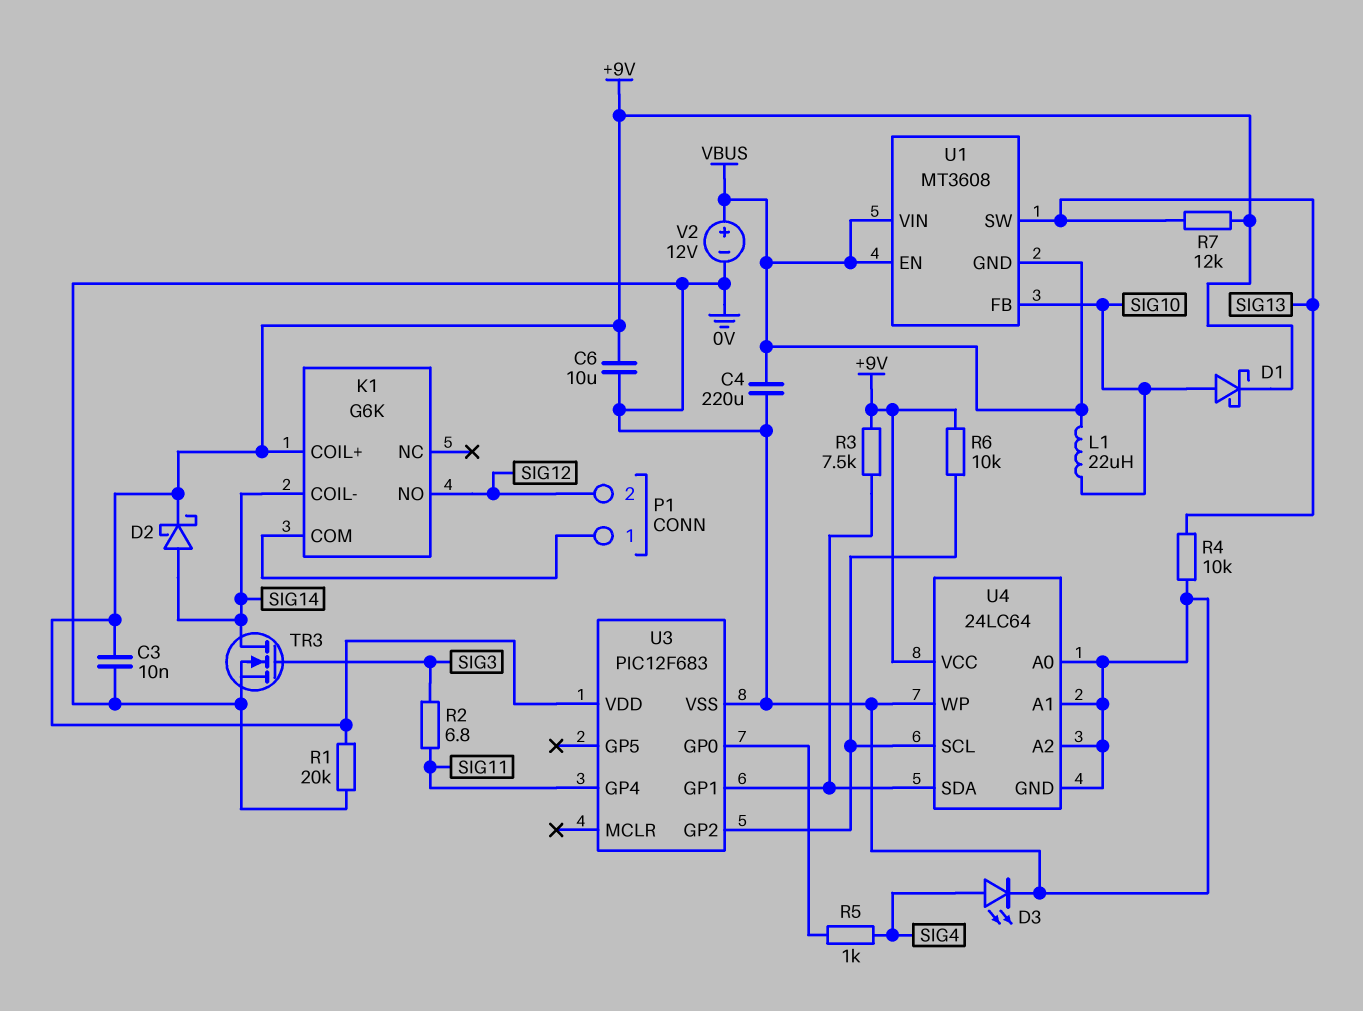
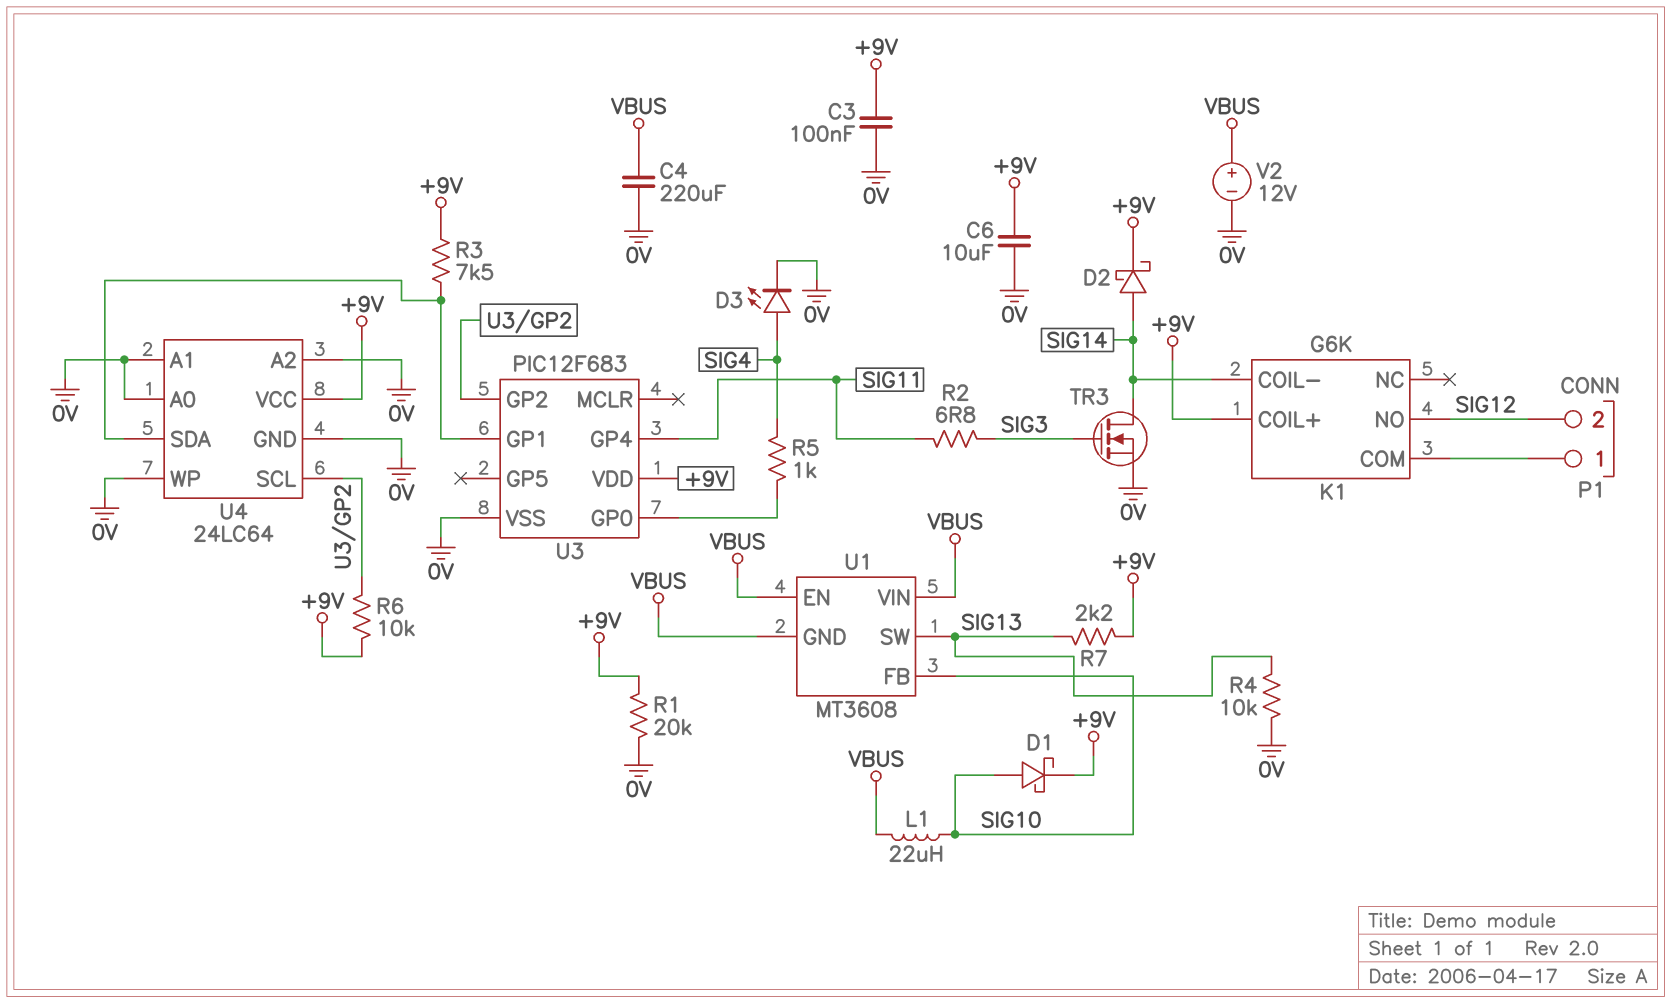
C3: 10nF (+9V, 0V) -> 100nF (+9V, 0V)
R7: 12k (+9V, SIG13) -> 2.2k (+9V, SIG13)

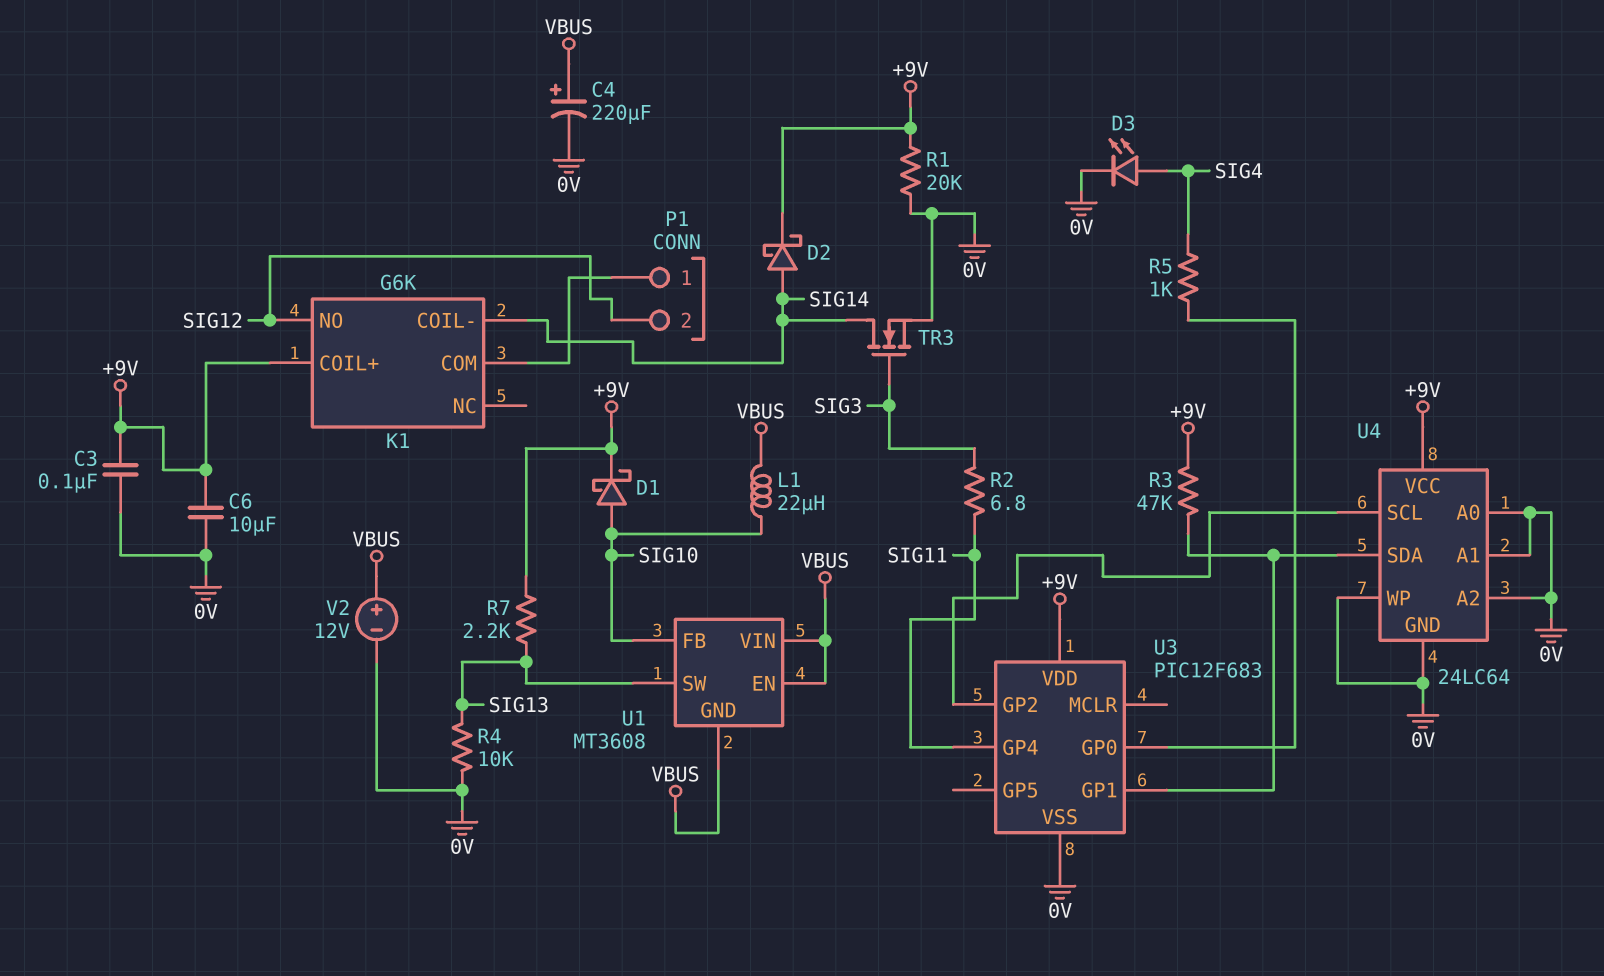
C4: 220uF (0V, VBUS) -> 220uF (plus VBUS, minus 0V)
R3: 7.5k (+9V, U3/GP1) -> 47k (+9V, U3/GP1)
R6: 10k (+9V, U3/GP2) -> none

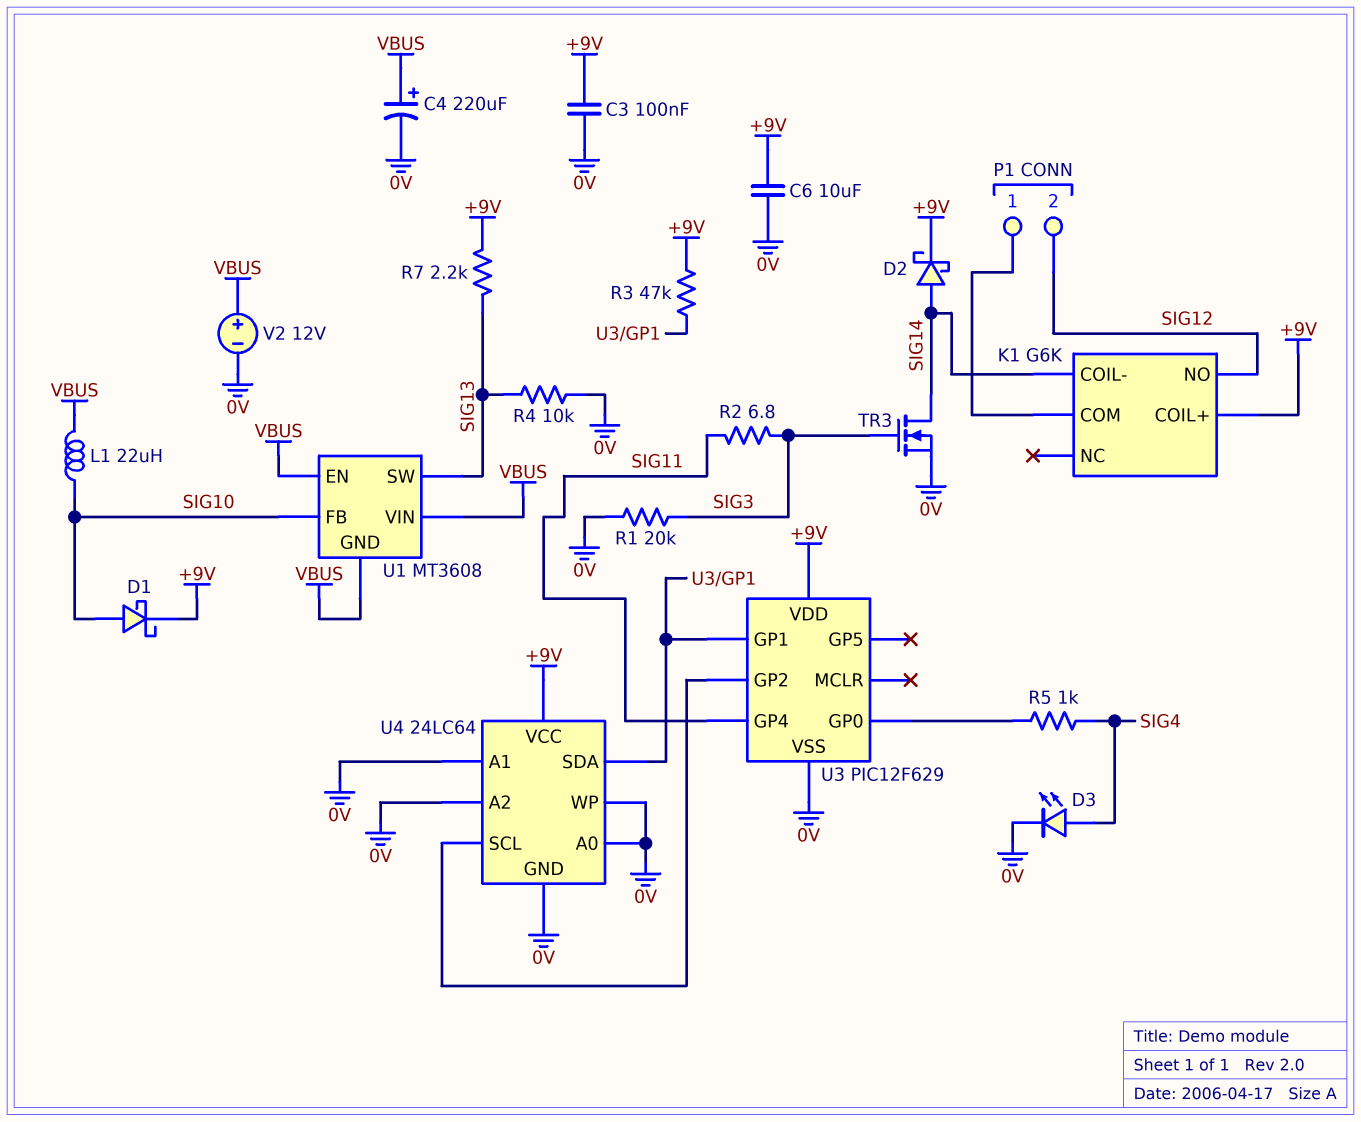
R1: 20k (+9V, 0V) -> 20k (0V, SIG3)
U3: PIC12F683 -> PIC12F629

